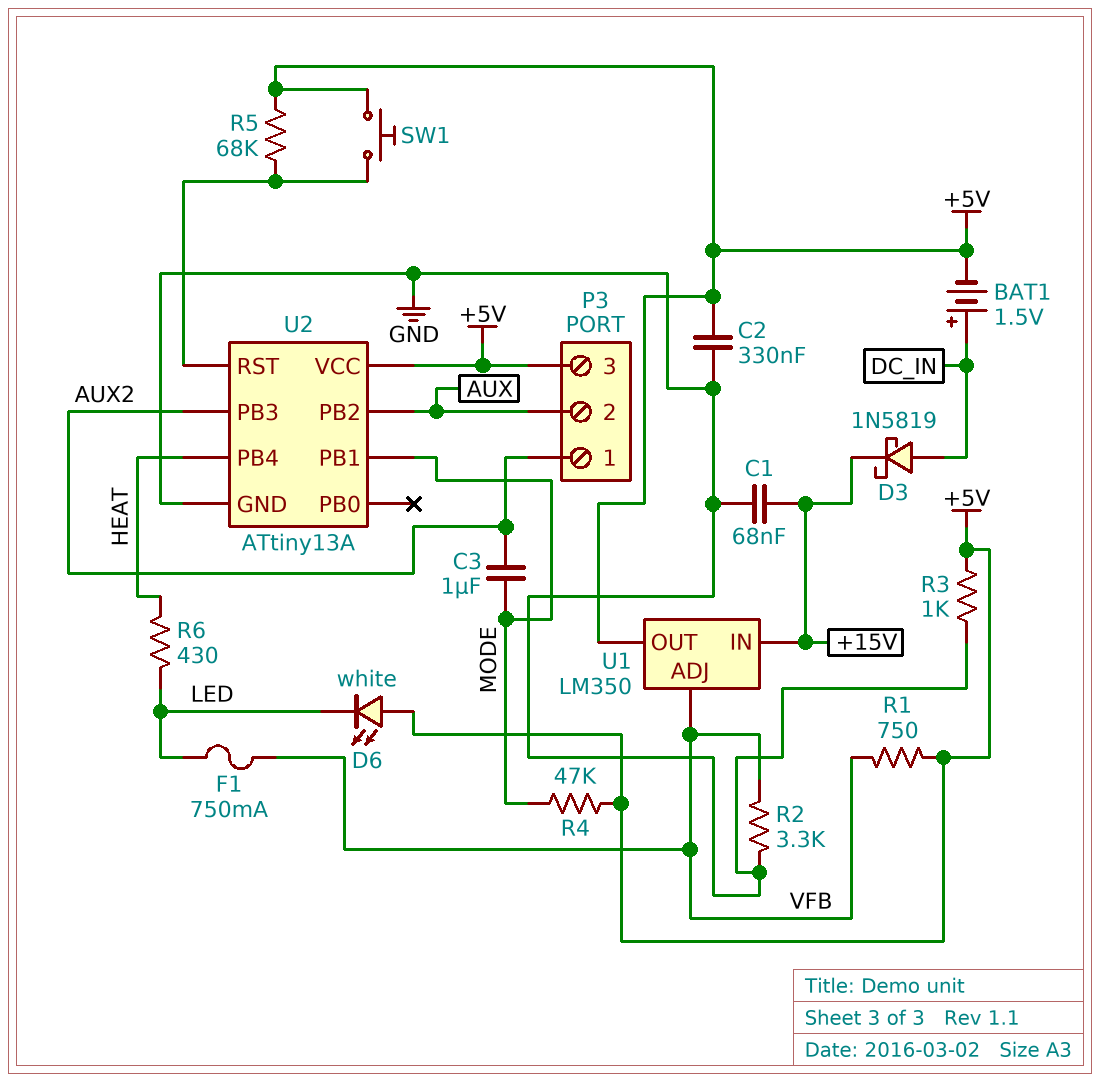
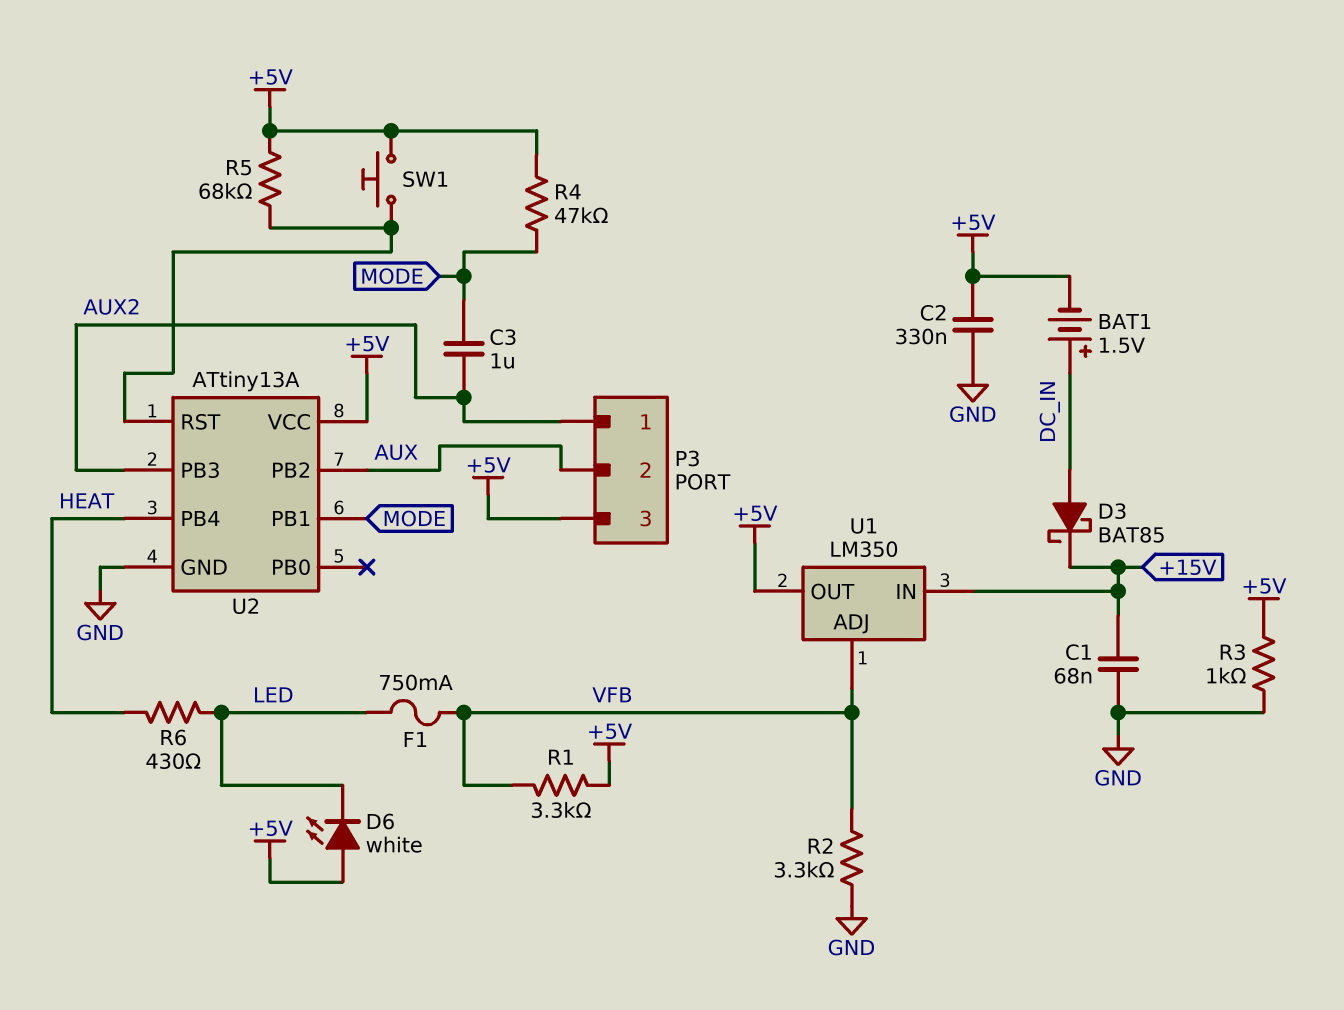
D3: schottky 1N5819 (A DC_IN, K +15V) -> schottky BAT85 (A DC_IN, K +15V)
R1: 750 (+5V, VFB) -> 3.3k (+5V, VFB)

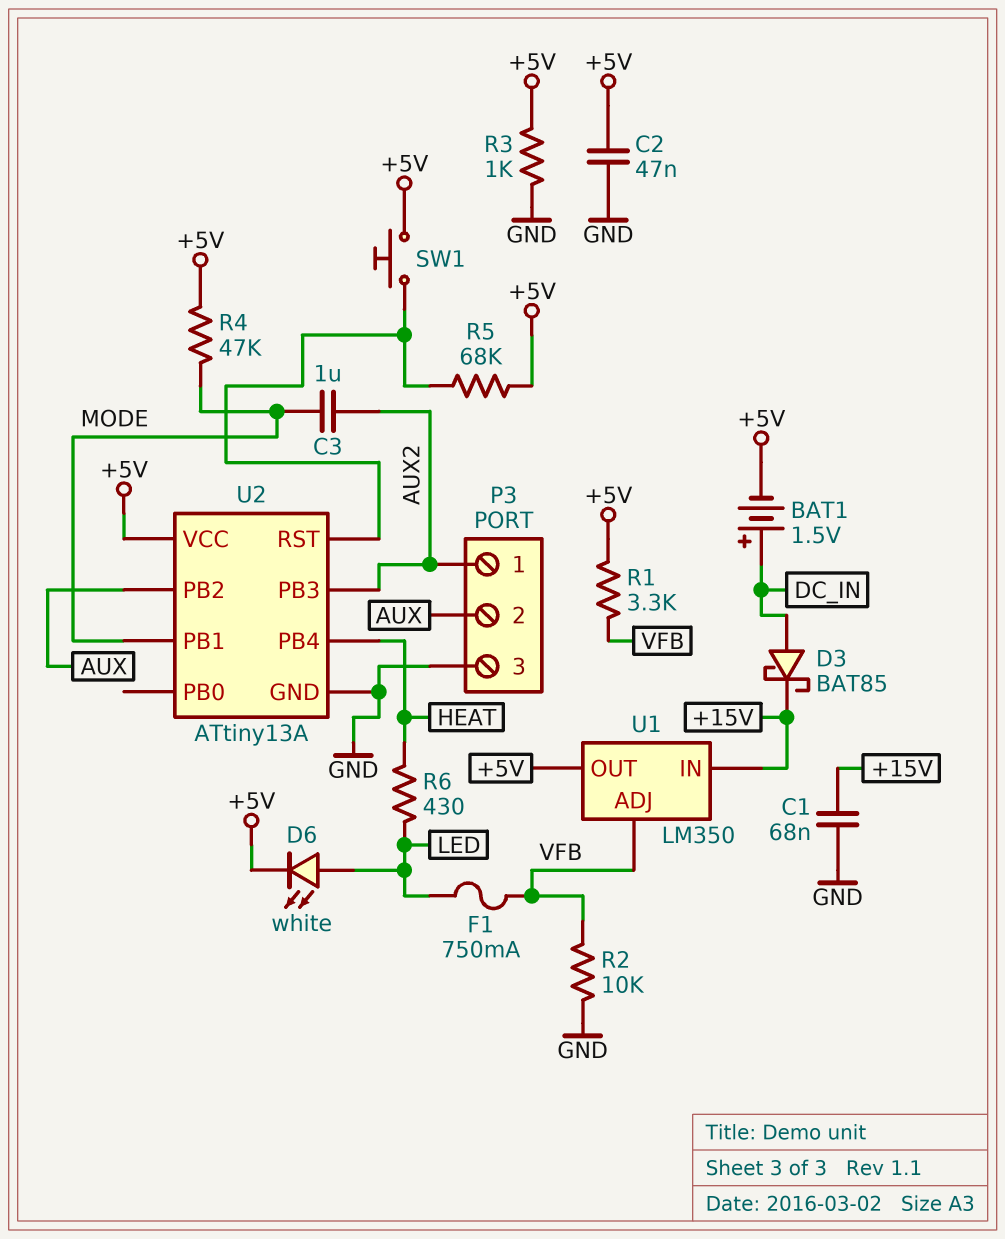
C2: 330nF (+5V, GND) -> 47nF (+5V, GND)
D6: LED white (A +5V, K LED) -> LED white (A LED, K +5V)
P3 pin 3: +5V -> GND
R2: 3.3k (GND, VFB) -> 10k (GND, VFB)

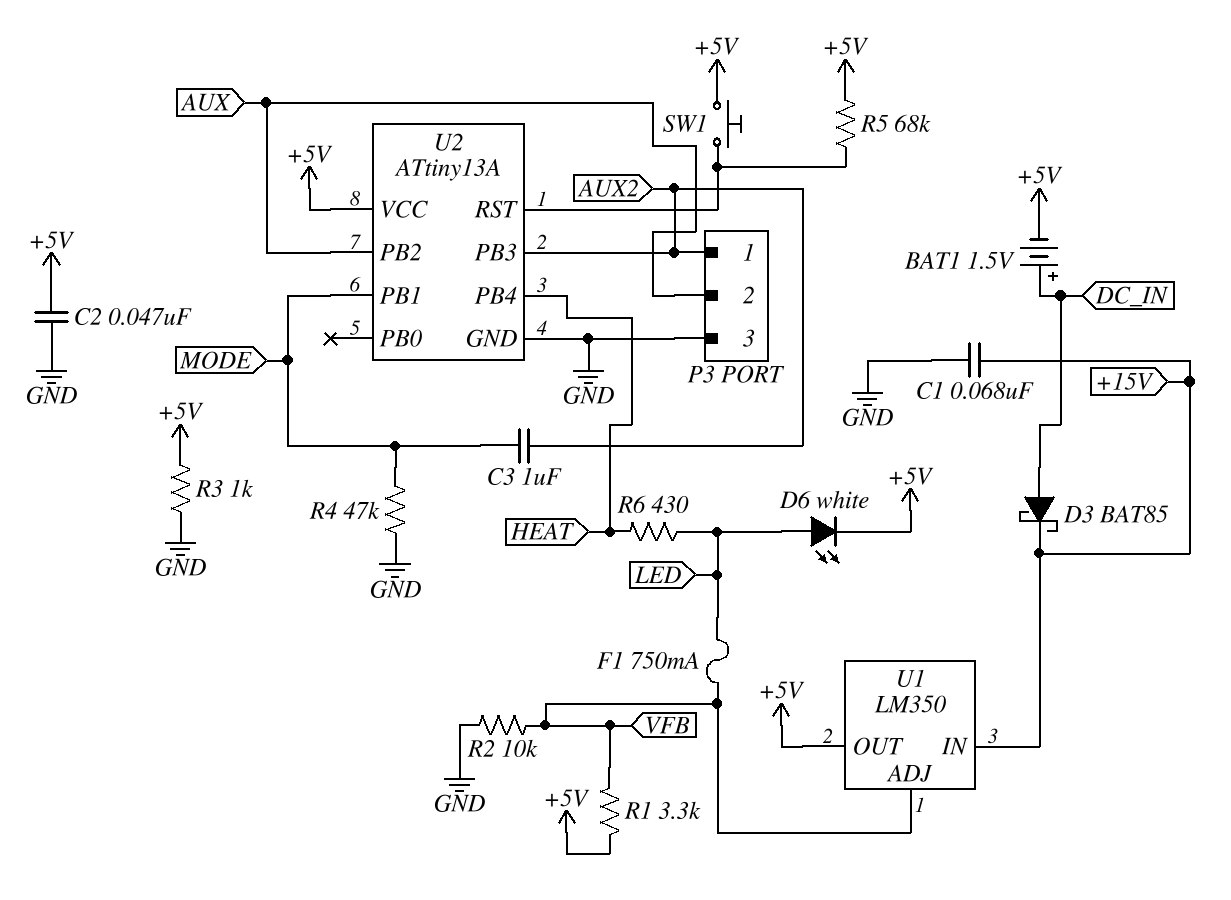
R4: 47k (+5V, MODE) -> 47k (GND, MODE)

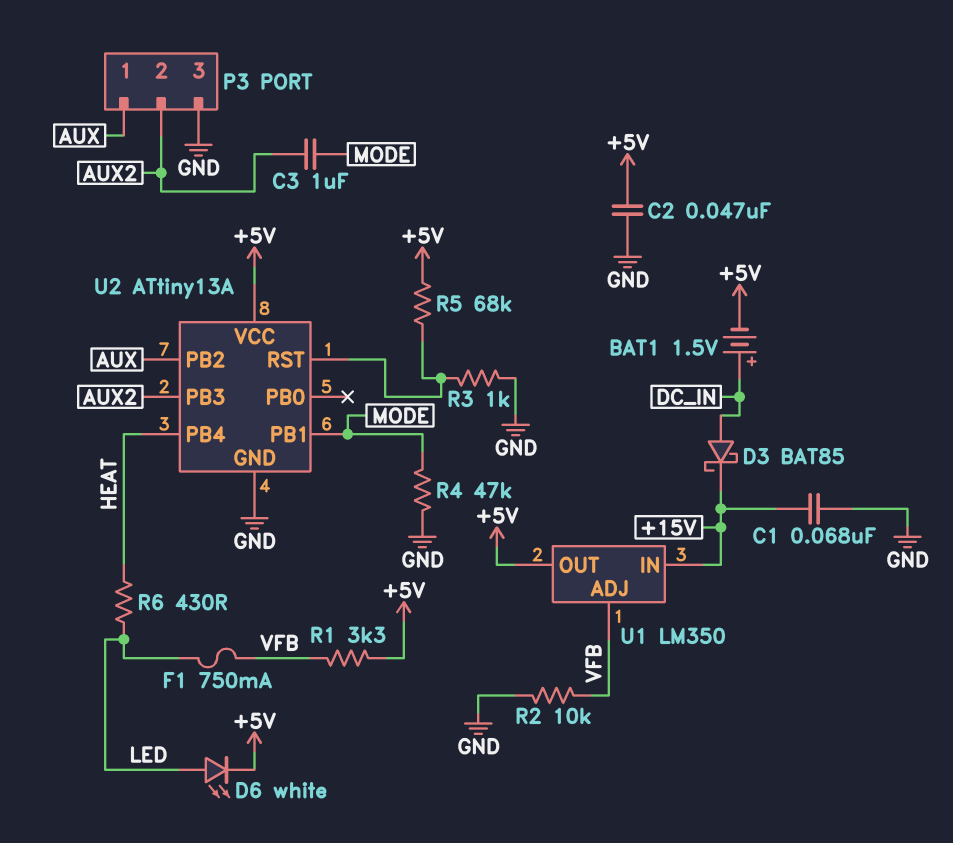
P3 pin 1: AUX2 -> AUX
P3 pin 2: AUX -> AUX2
R3: 1k (+5V, GND) -> 1k (GND, U2/RST)
SW1: button (+5V, U2/RST) -> none

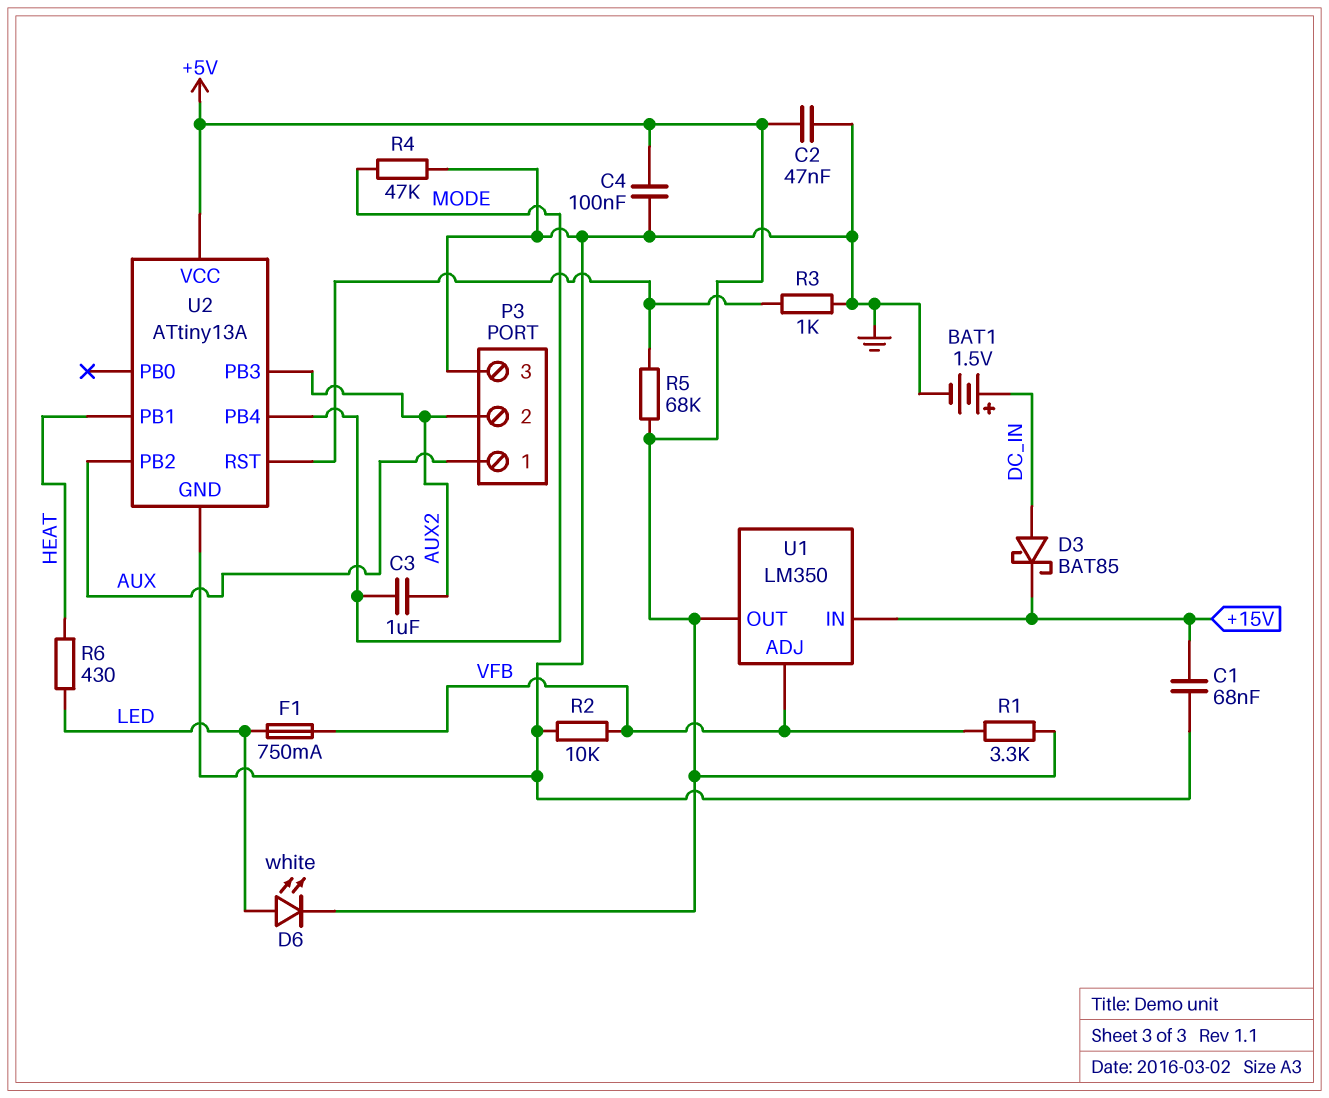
BAT1: 1.5V (plus DC_IN, minus +5V) -> 1.5V (plus DC_IN, minus GND)
C4: none -> 100nF (+5V, GND)
U2 pin PB1: MODE -> HEAT
U2 pin PB4: HEAT -> MODE

